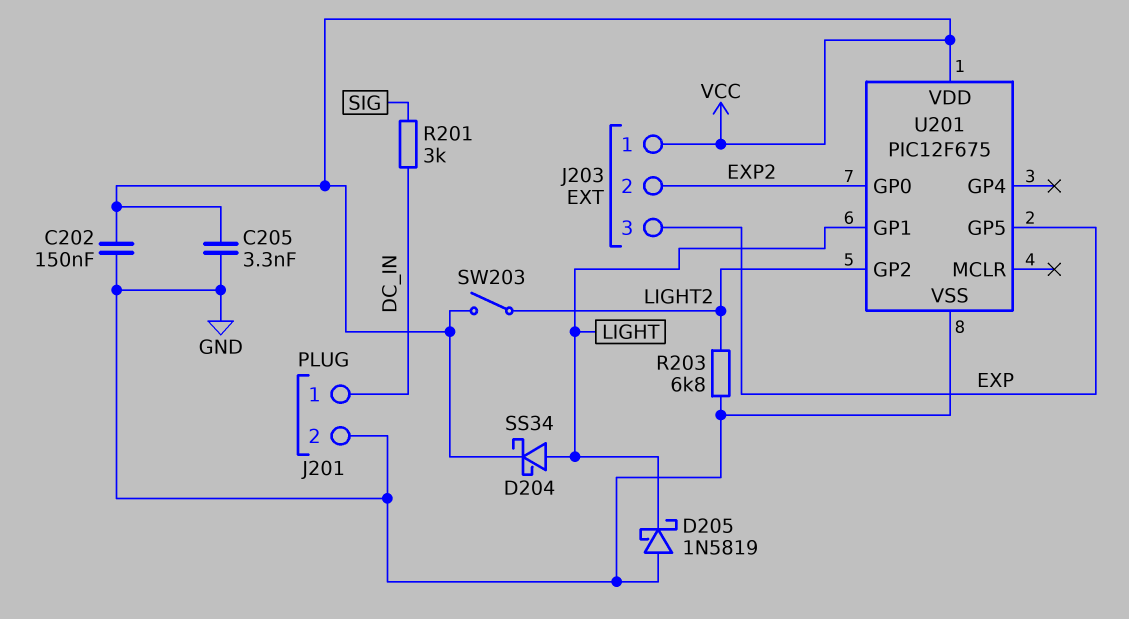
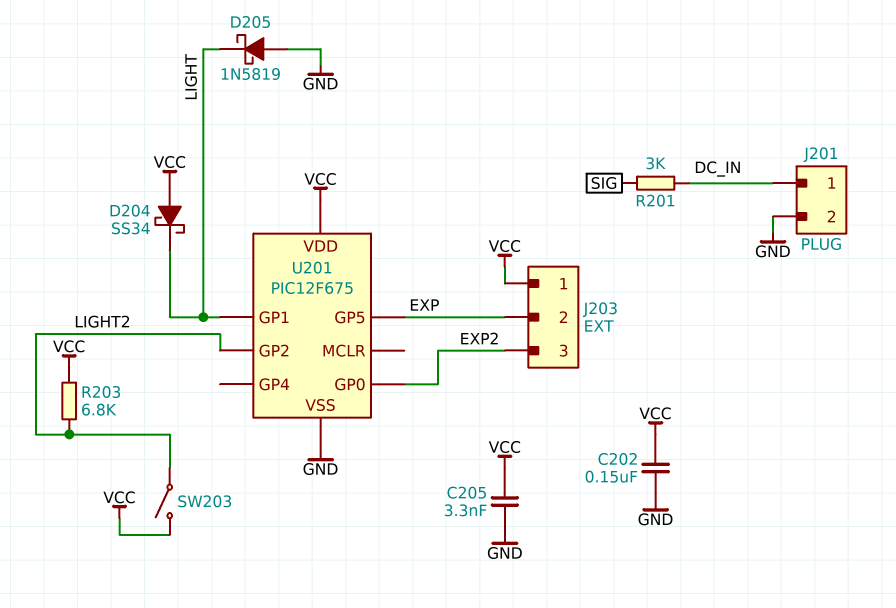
D204: schottky SS34 (A LIGHT, K VCC) -> schottky SS34 (A VCC, K LIGHT)
J203 pin 2: EXP2 -> EXP
J203 pin 3: EXP -> EXP2
R203: 6.8k (GND, LIGHT2) -> 6.8k (LIGHT2, VCC)

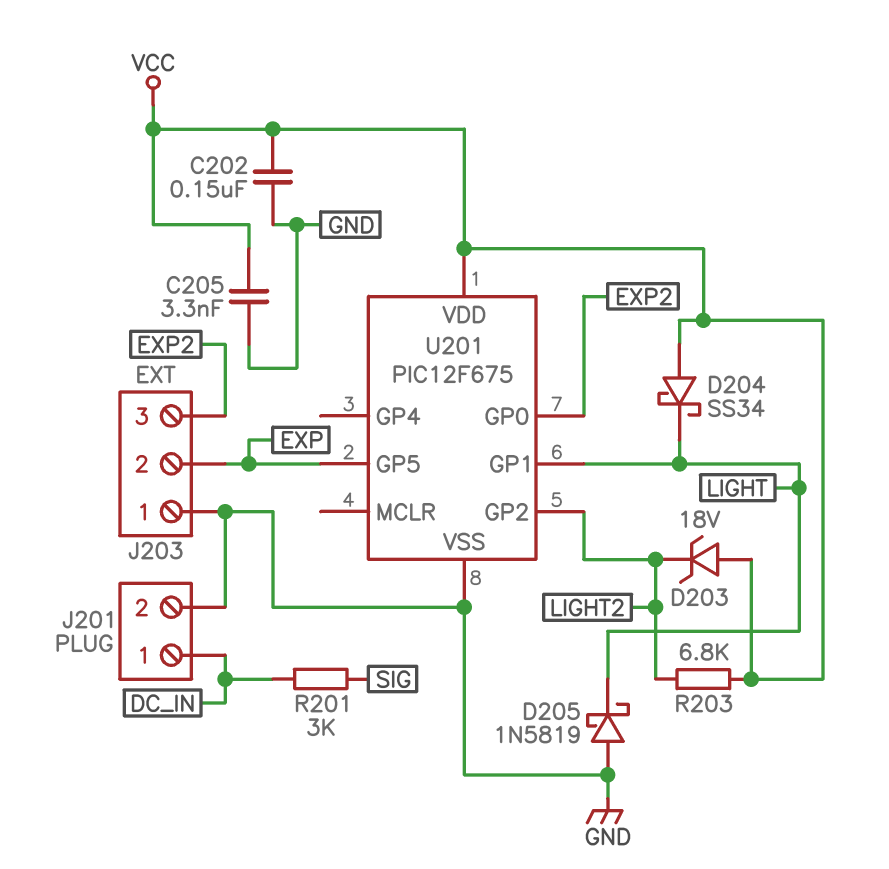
D203: none -> zener 18V (A VCC, K LIGHT2)
J203 pin 1: VCC -> GND
SW203: switch (LIGHT2, VCC) -> none

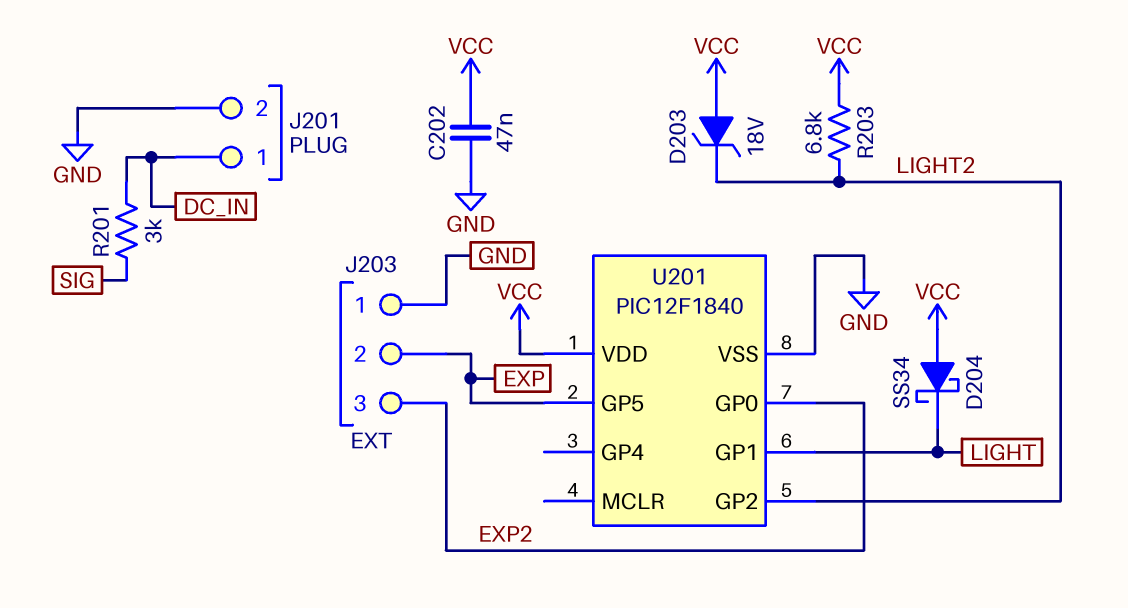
C202: 150nF (GND, VCC) -> 47nF (GND, VCC)
C205: 3.3nF (GND, VCC) -> none
D205: schottky 1N5819 (A GND, K LIGHT) -> none
U201: PIC12F675 -> PIC12F1840

